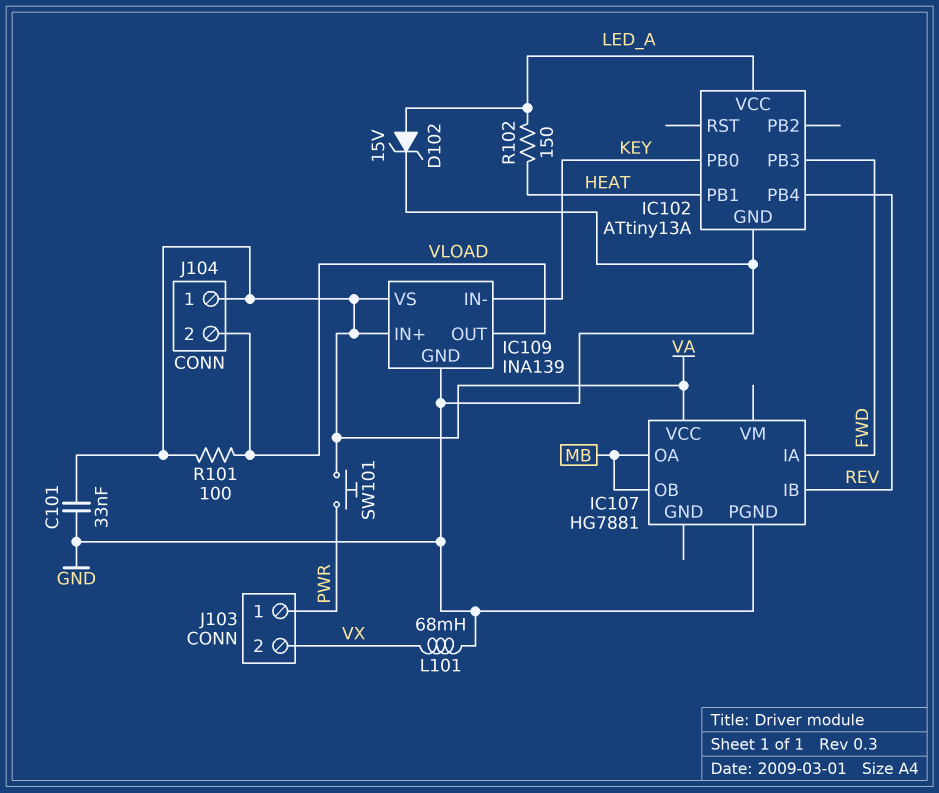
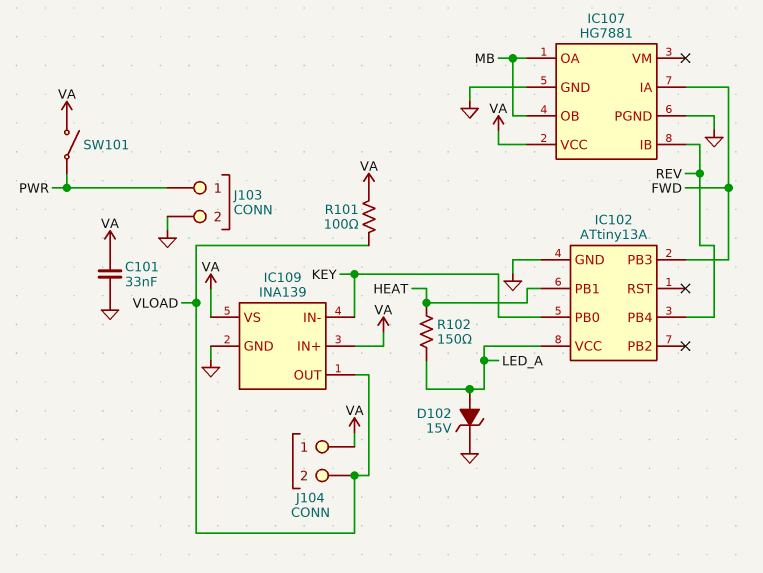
IC107 pin GND: none -> GND
J103 pin 2: VX -> GND
L101: 68mH (GND, VX) -> none
SW101: button (PWR, VA) -> switch (PWR, VA)

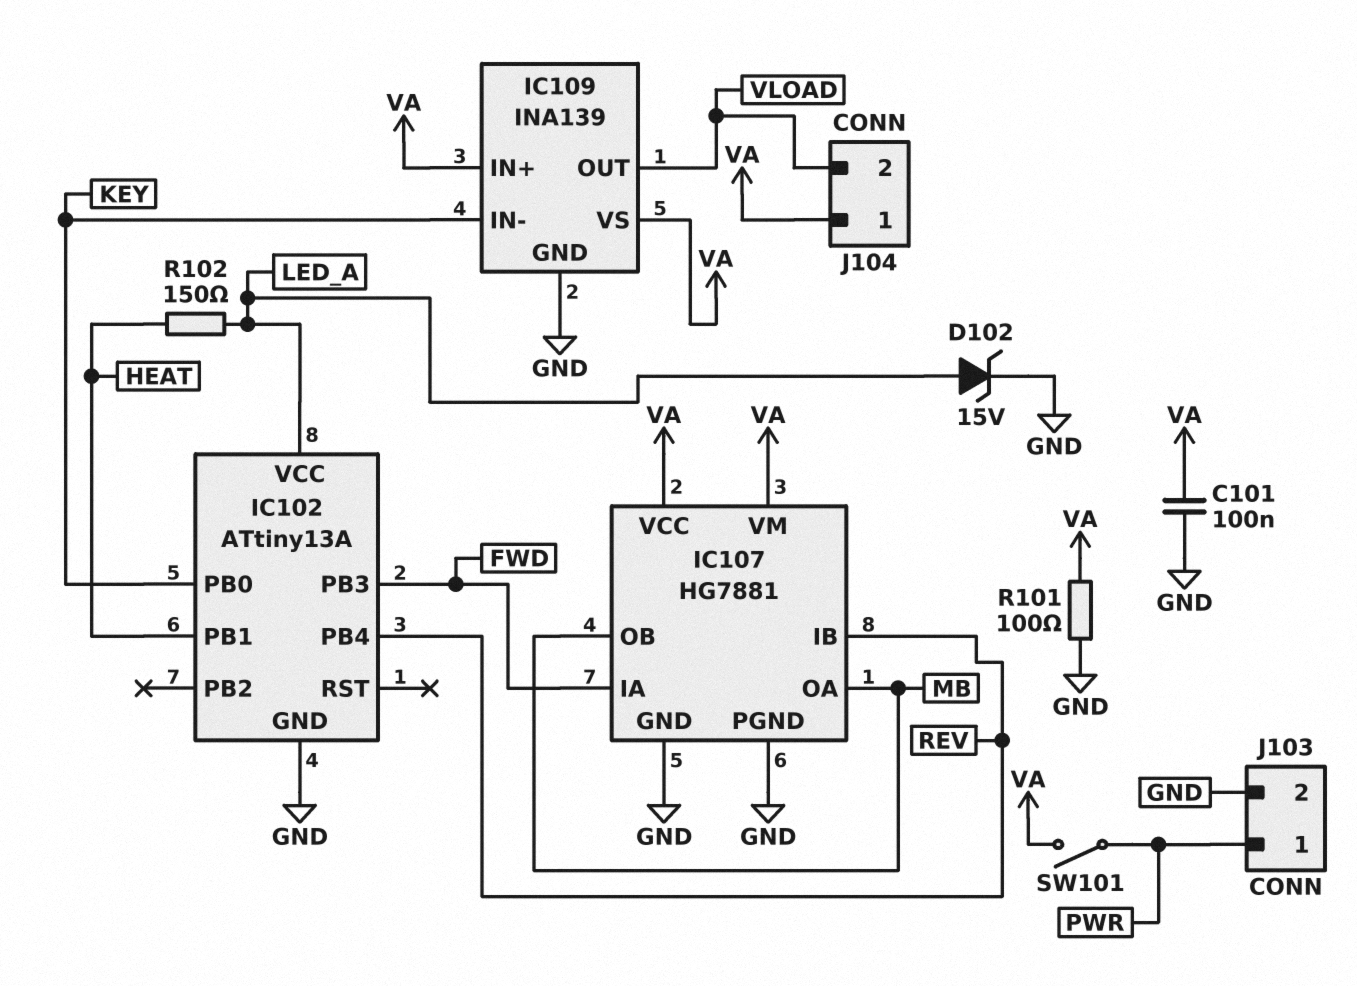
C101: 33nF (GND, VA) -> 100nF (GND, VA)
IC107 pin VM: none -> VA
R101: 100 (VA, VLOAD) -> 100 (GND, VA)

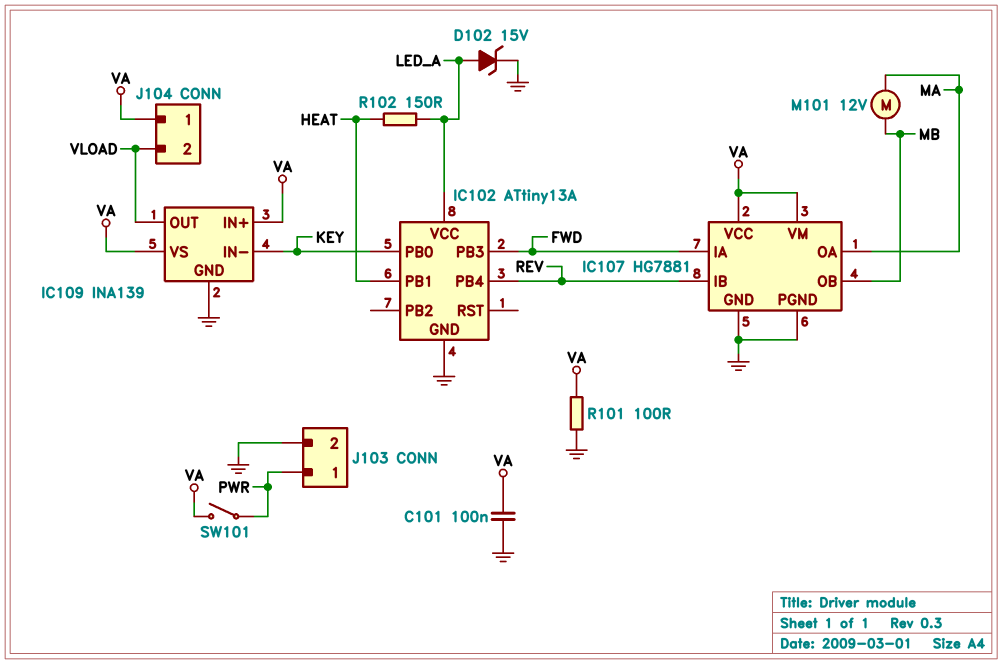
IC107 pin OA: MB -> MA
M101: none -> motor 12V (MA, MB)

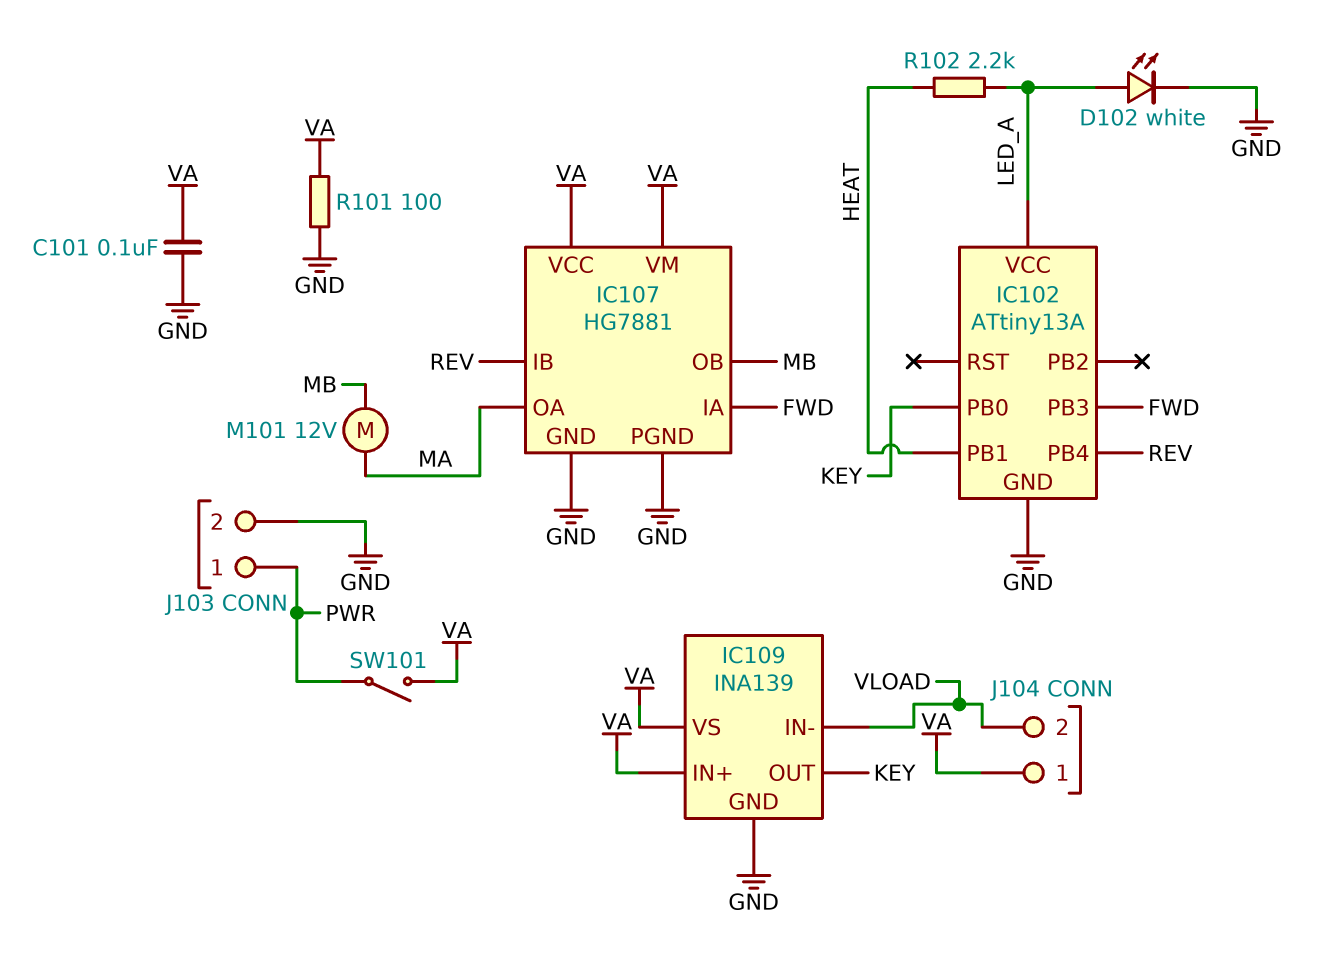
D102: zener 15V (A LED_A, K GND) -> LED white (A LED_A, K GND)
IC109 pin IN-: KEY -> VLOAD
IC109 pin OUT: VLOAD -> KEY
R102: 150 (HEAT, LED_A) -> 2.2k (HEAT, LED_A)

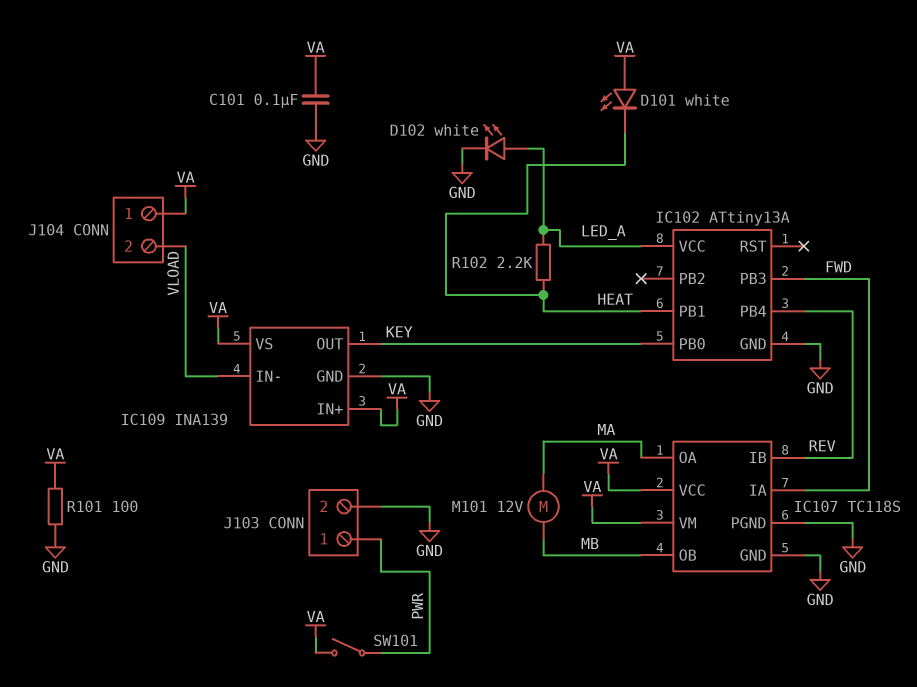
D101: none -> LED white (A VA, K HEAT)
IC107: HG7881 -> TC118S

